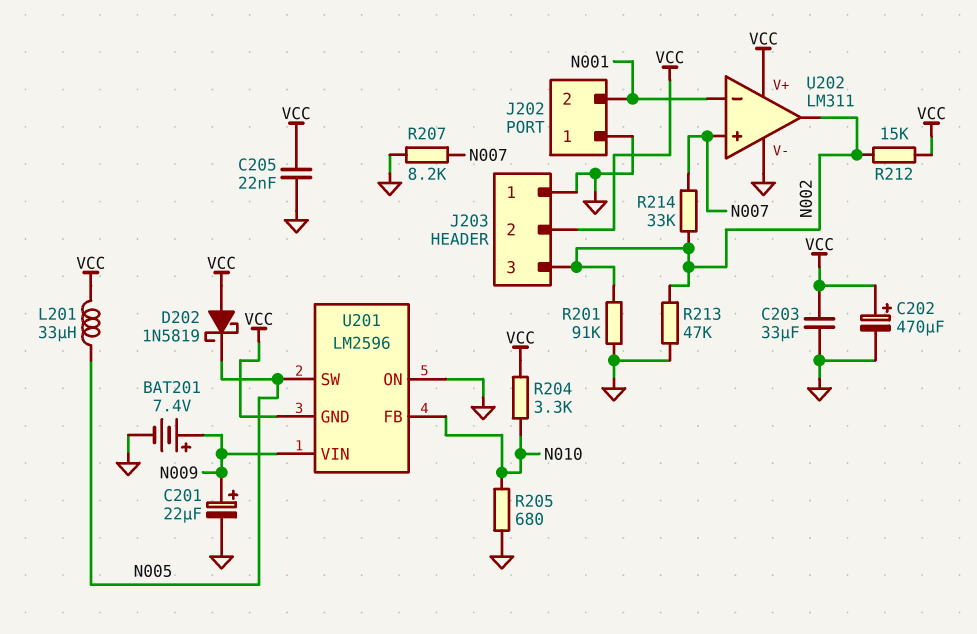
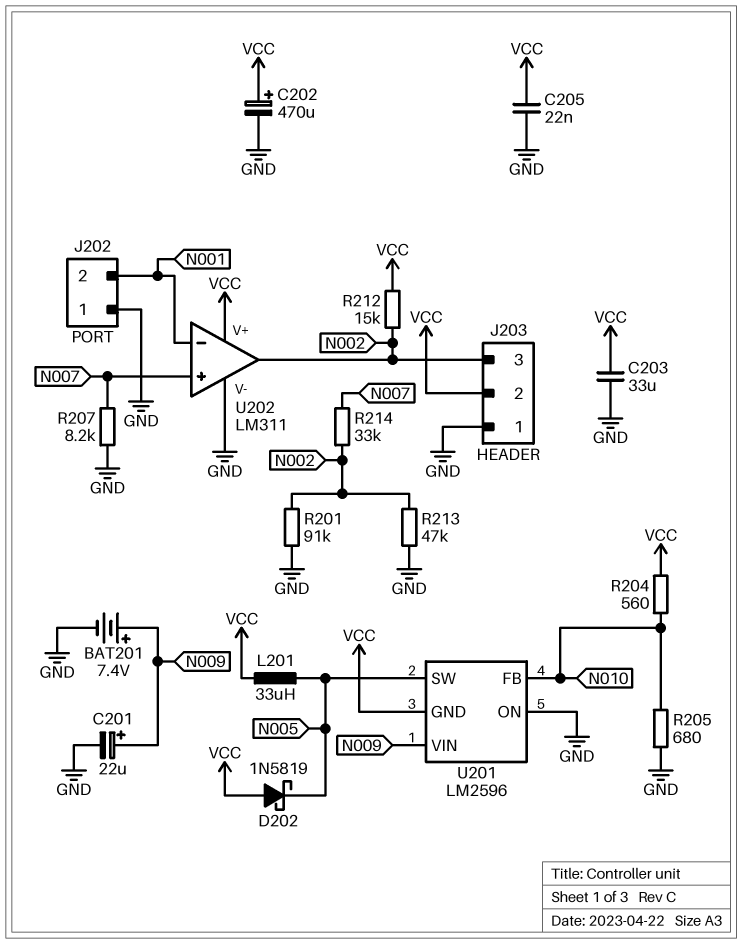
R204: 3.3k (N010, VCC) -> 560 (N010, VCC)

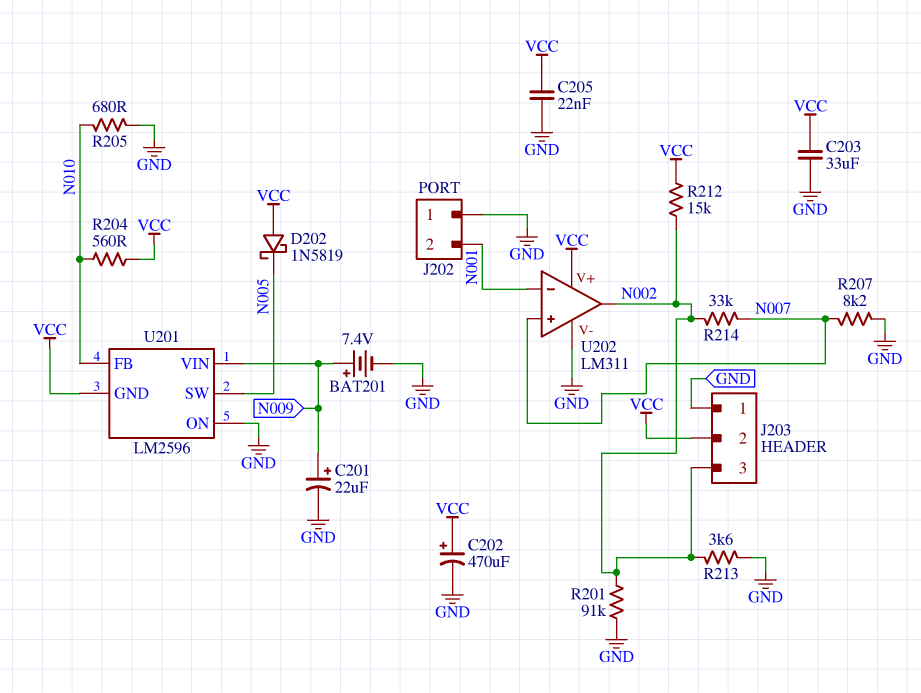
L201: 33uH (N005, VCC) -> none
R213: 47k (GND, N002) -> 3.6k (GND, N002)

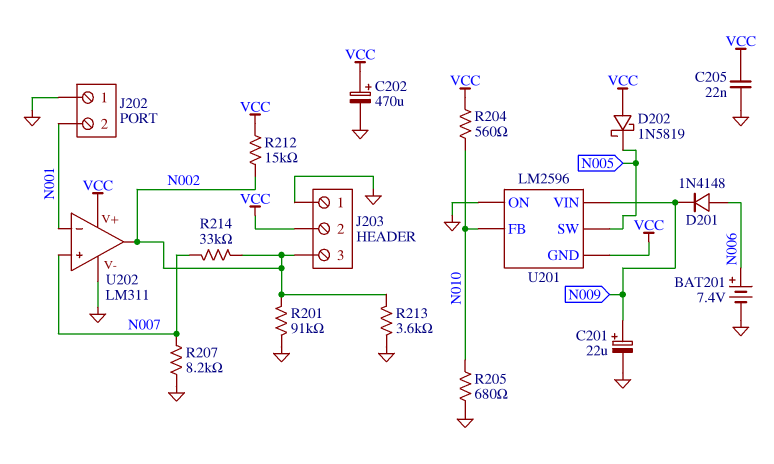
BAT201: 7.4V (plus N009, minus GND) -> 7.4V (plus N006, minus GND)
C203: 33uF (GND, VCC) -> none
D201: none -> diode 1N4148 (A N006, K N009)

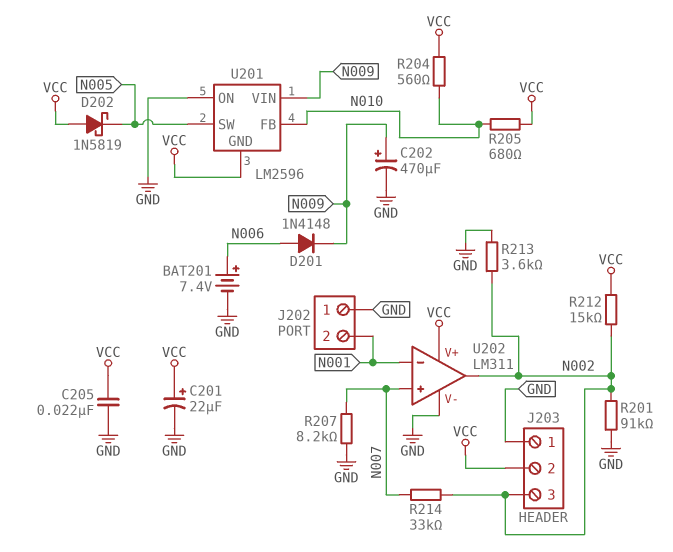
C201: 22uF (plus N009, minus GND) -> 22uF (plus VCC, minus GND)
C202: 470uF (plus VCC, minus GND) -> 470uF (plus N009, minus GND)
R205: 680 (GND, N010) -> 680 (N010, VCC)

